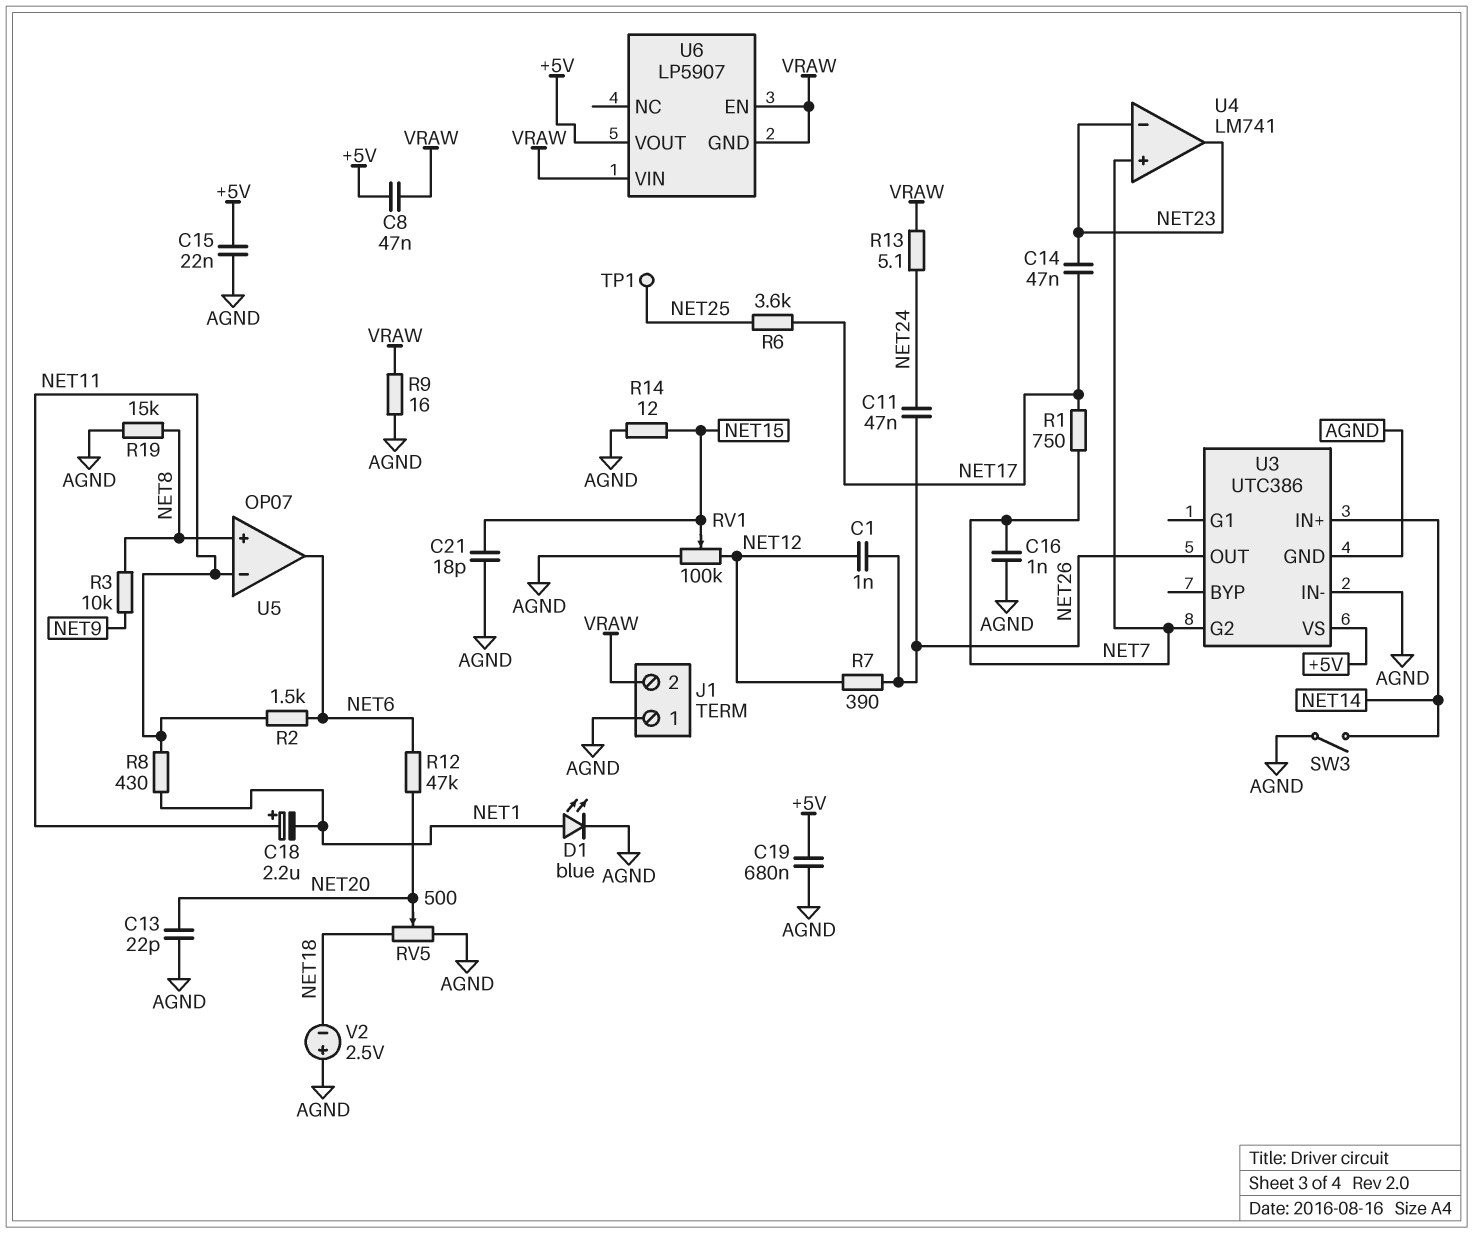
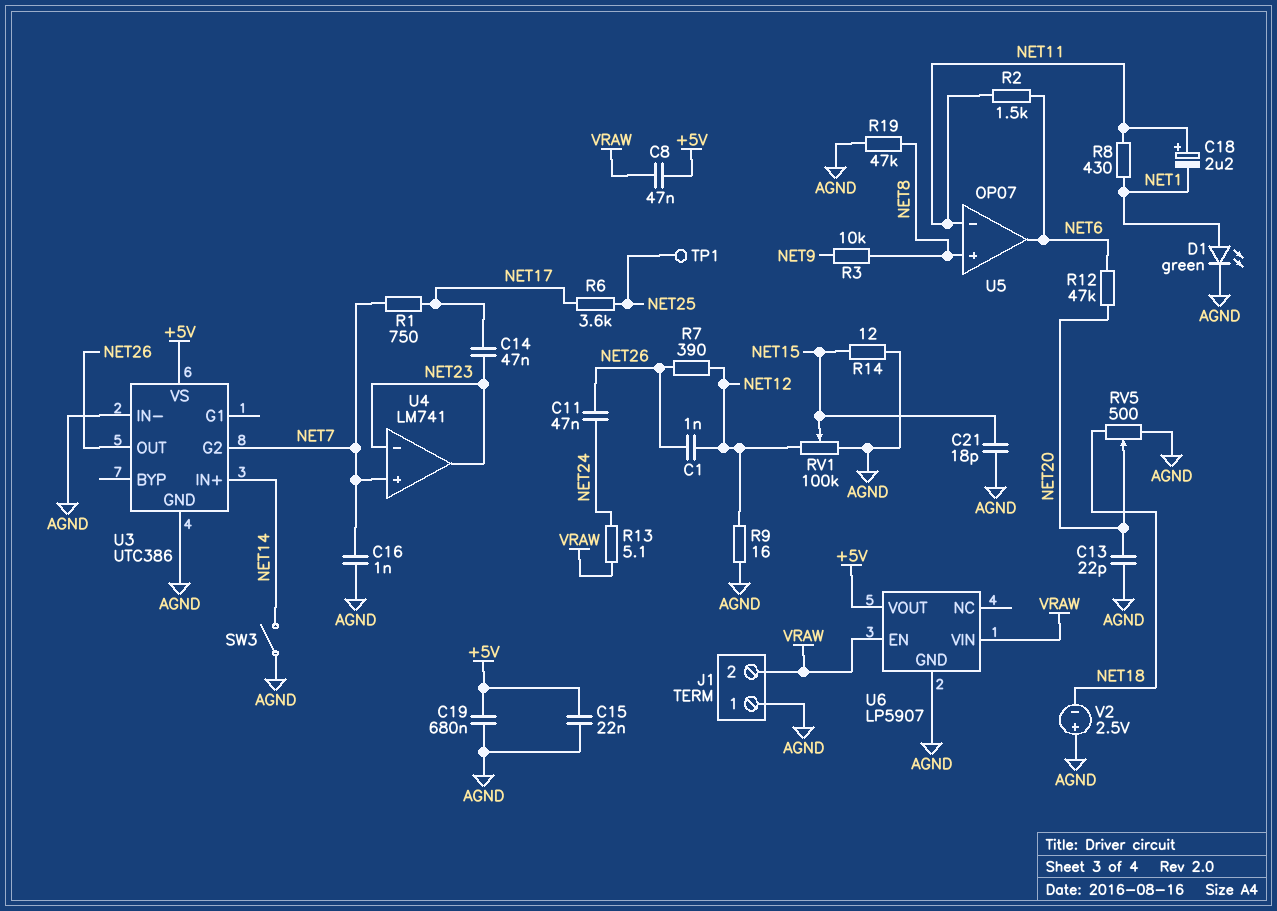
D1: LED blue (A NET1, K AGND) -> LED green (A NET1, K AGND)
R9: 16 (AGND, VRAW) -> 16 (AGND, NET12)
R19: 15k (AGND, NET8) -> 47k (AGND, NET8)
U6 pin GND: VRAW -> AGND

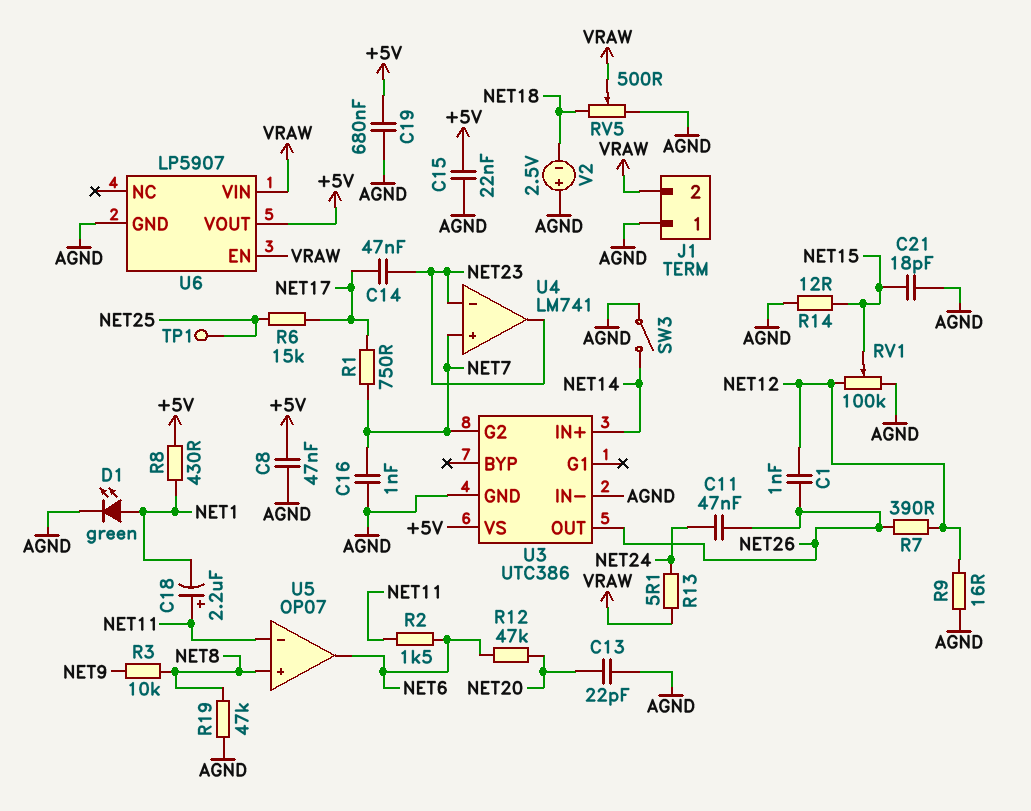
C8: 47nF (+5V, VRAW) -> 47nF (+5V, AGND)
R6: 3.6k (NET17, NET25) -> 15k (NET17, NET25)
R8: 430 (NET1, NET11) -> 430 (+5V, NET1)
RV5: 500 (AGND, NET18, wiper NET20) -> 500 (AGND, NET18, wiper VRAW)

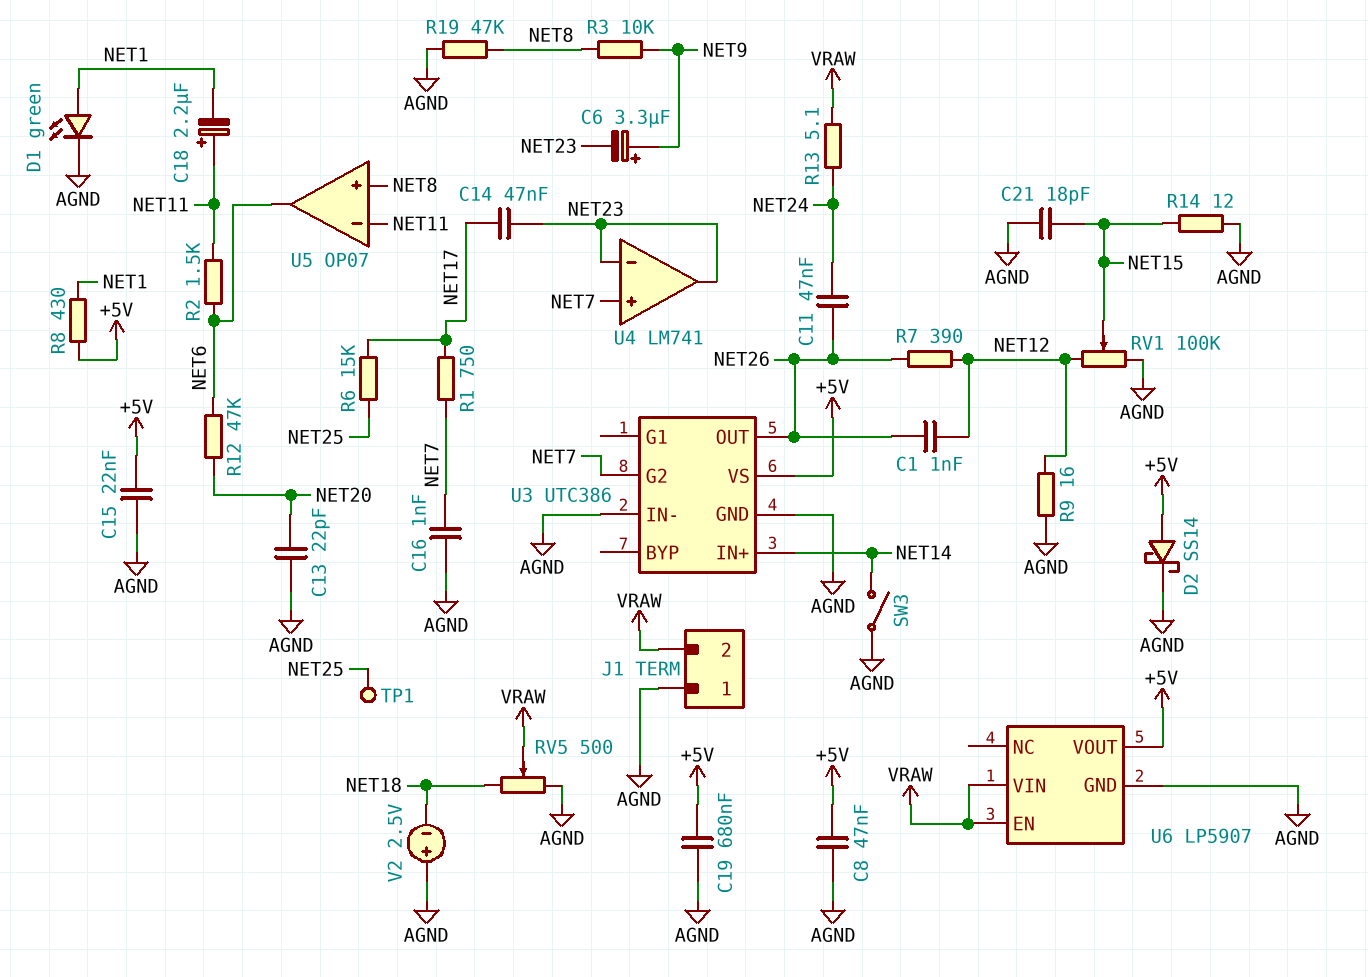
C6: none -> 3.3uF (plus NET9, minus NET23)
D2: none -> schottky SS14 (A +5V, K AGND)

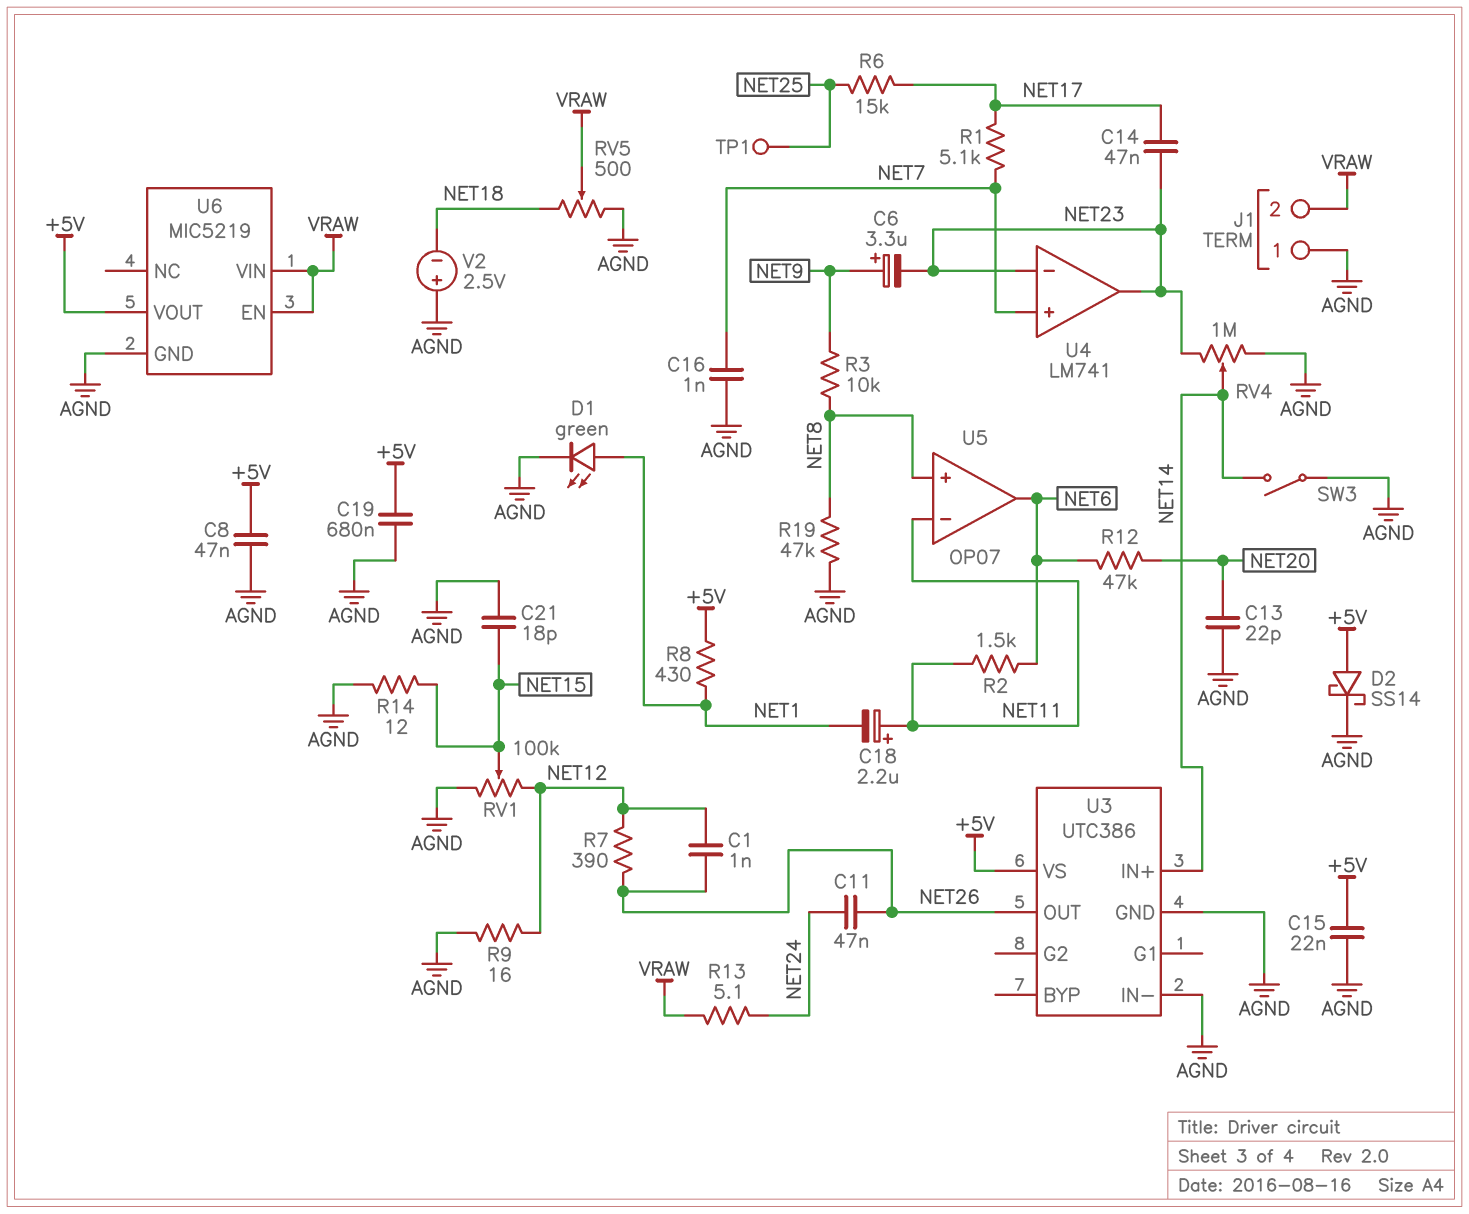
R1: 750 (NET7, NET17) -> 5.1k (NET7, NET17)
RV4: none -> 1M (AGND, NET23, wiper NET14)
U3 pin G2: NET7 -> none
U6: LP5907 -> MIC5219

